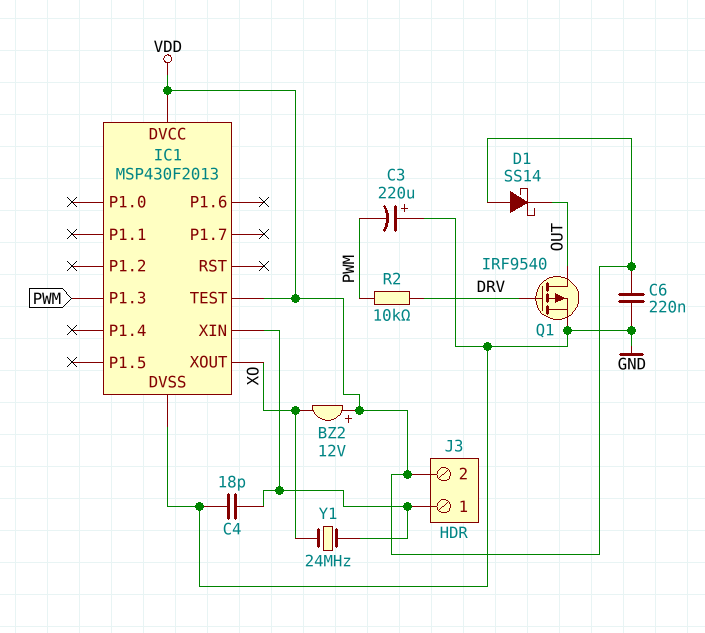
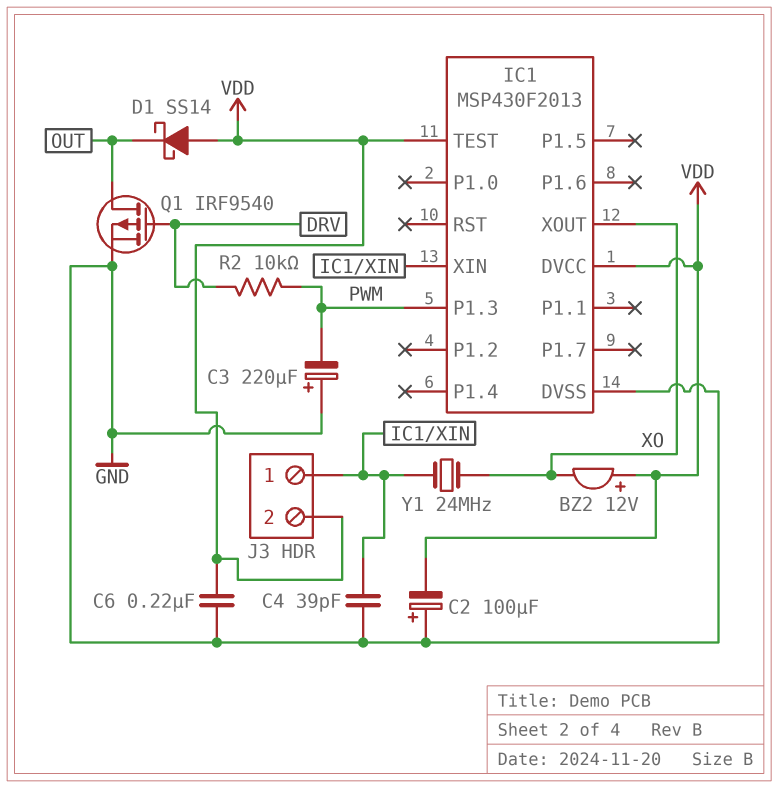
C2: none -> 100uF (plus GND, minus VDD)
C4: 18pF (GND, IC1/XIN) -> 39pF (GND, IC1/XIN)

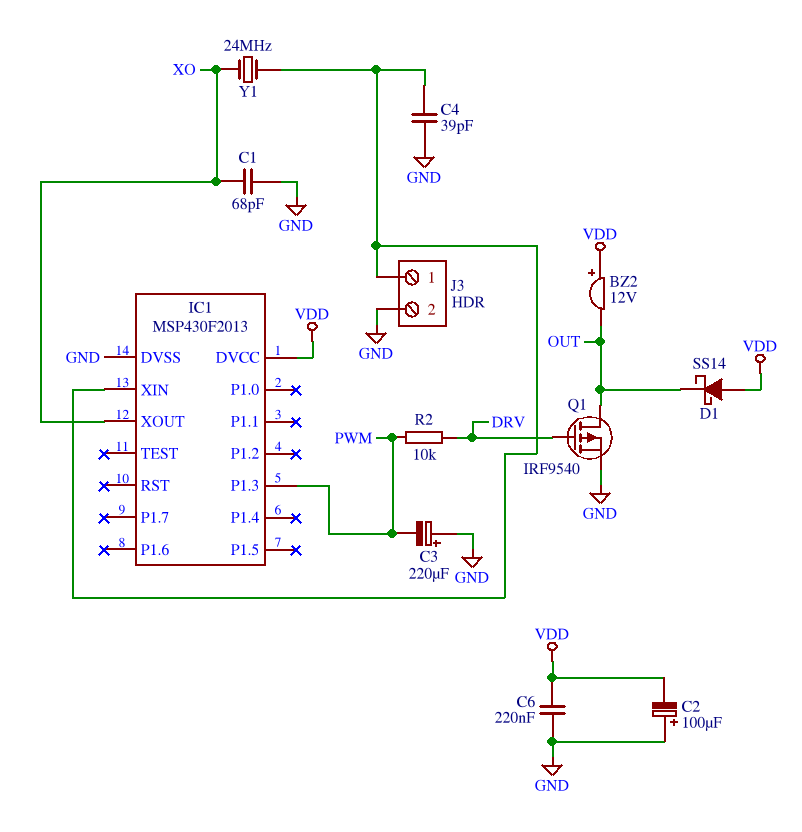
BZ2: buzzer 12V (plus VDD, minus XO) -> buzzer 12V (plus VDD, minus OUT)
C1: none -> 68pF (GND, XO)
IC1 pin TEST: VDD -> none
J3 pin 2: VDD -> GND

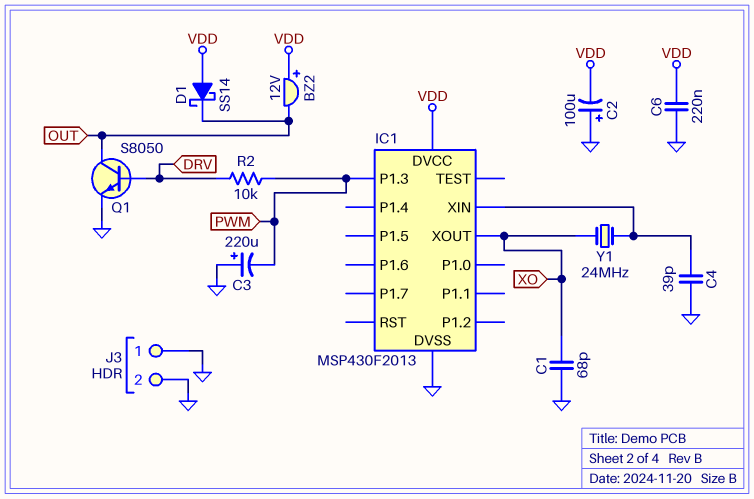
J3 pin 1: IC1/XIN -> GND
Q1: PMOS IRF9540 (G DRV, D OUT, S GND) -> NPN S8050 (B DRV, C OUT, E GND)

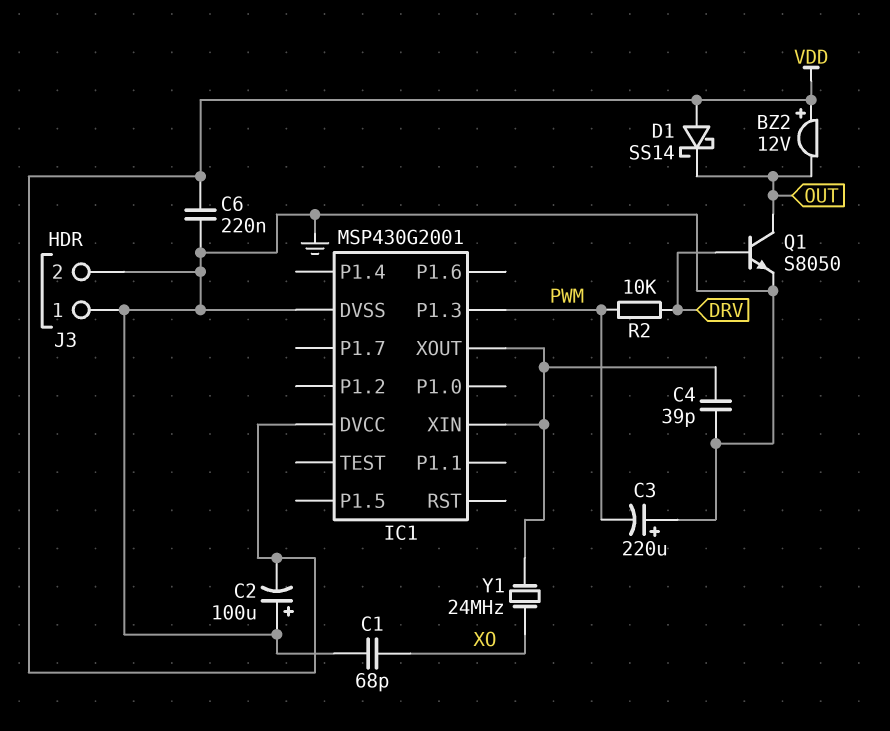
IC1: MSP430F2013 -> MSP430G2001
IC1 pin XOUT: XO -> IC1/XIN

